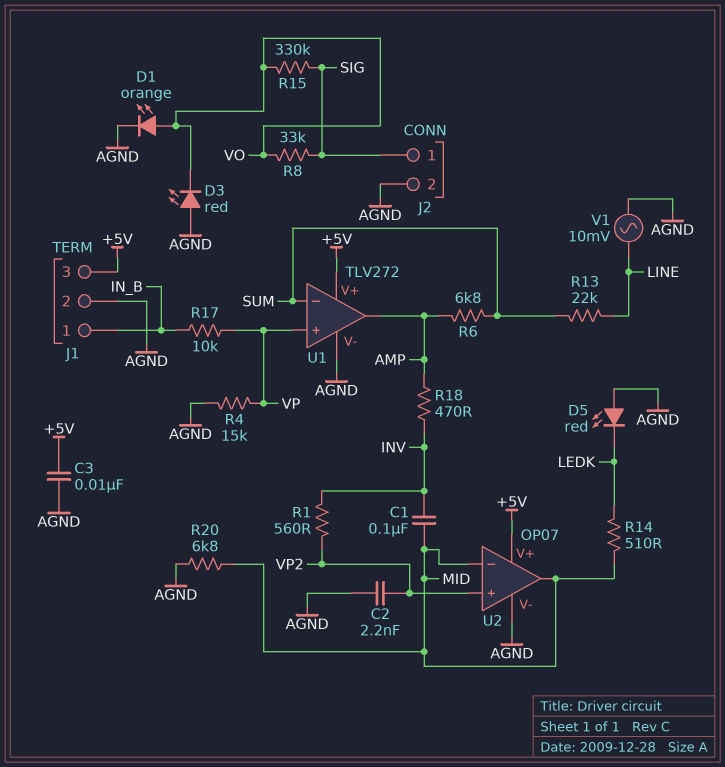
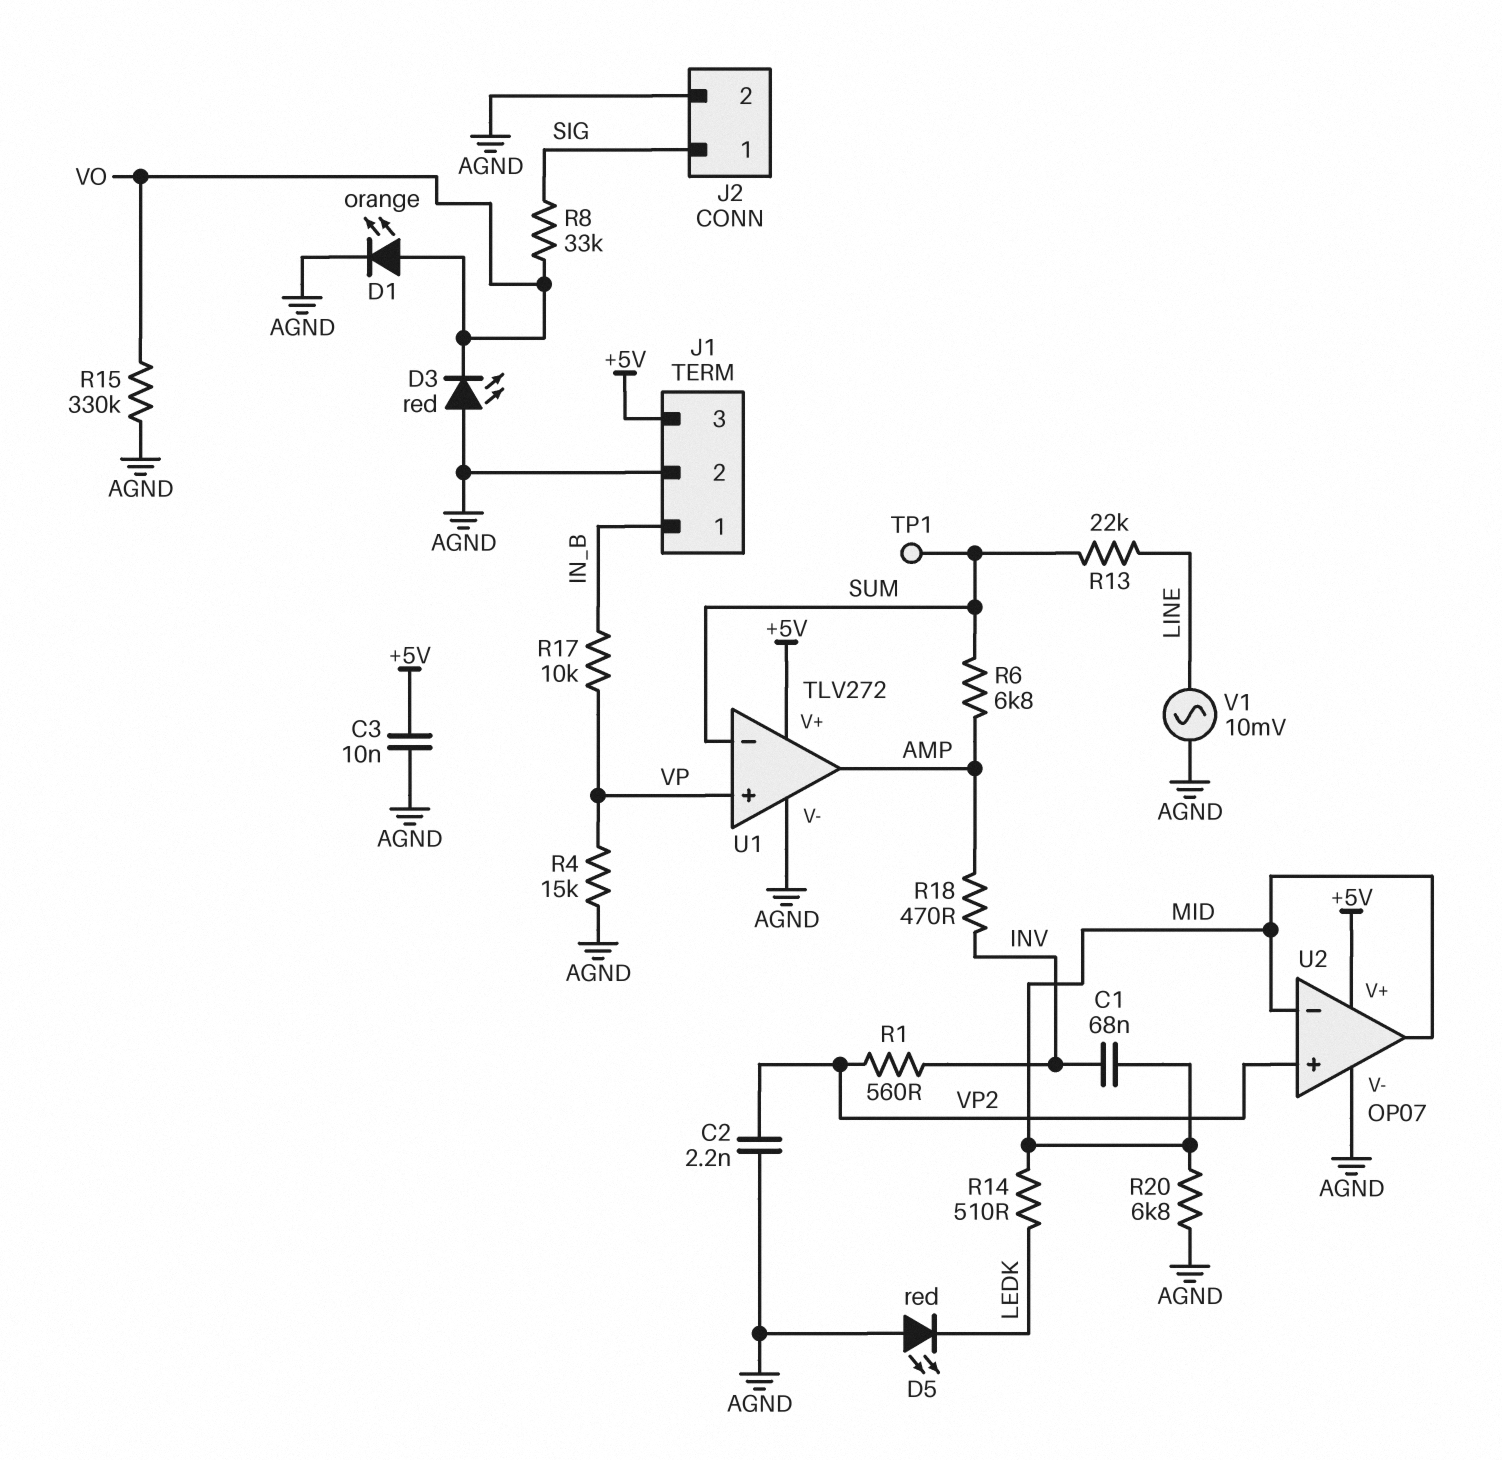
C1: 100nF (INV, MID) -> 68nF (INV, MID)
R15: 330k (SIG, VO) -> 330k (AGND, VO)
TP1: none -> test point (SUM)

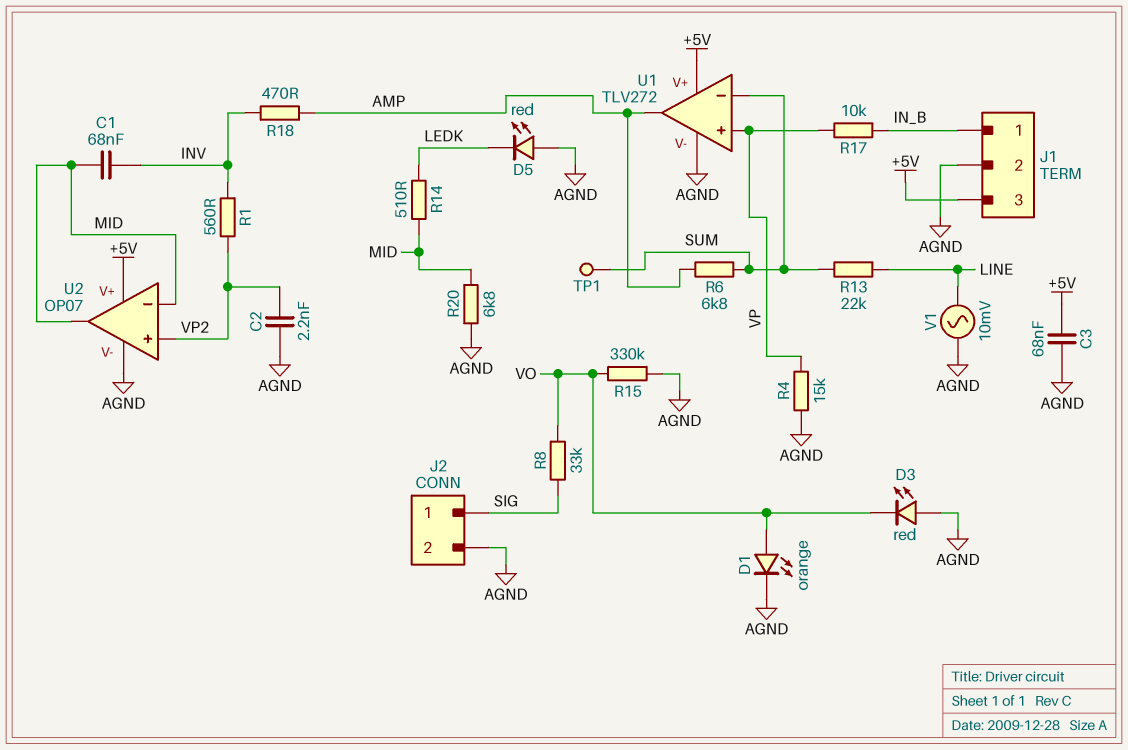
C3: 10nF (+5V, AGND) -> 68nF (+5V, AGND)

